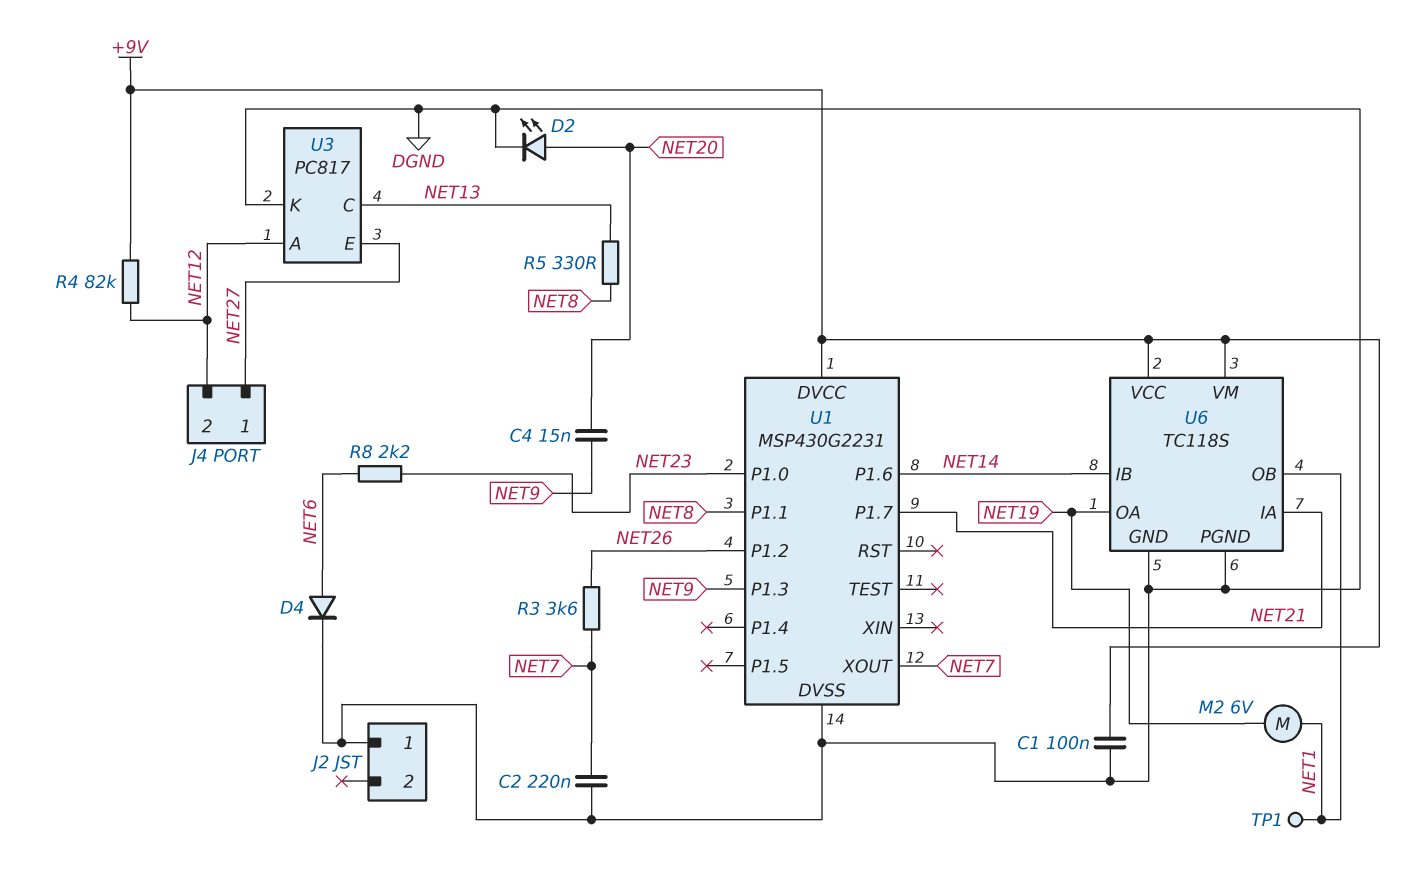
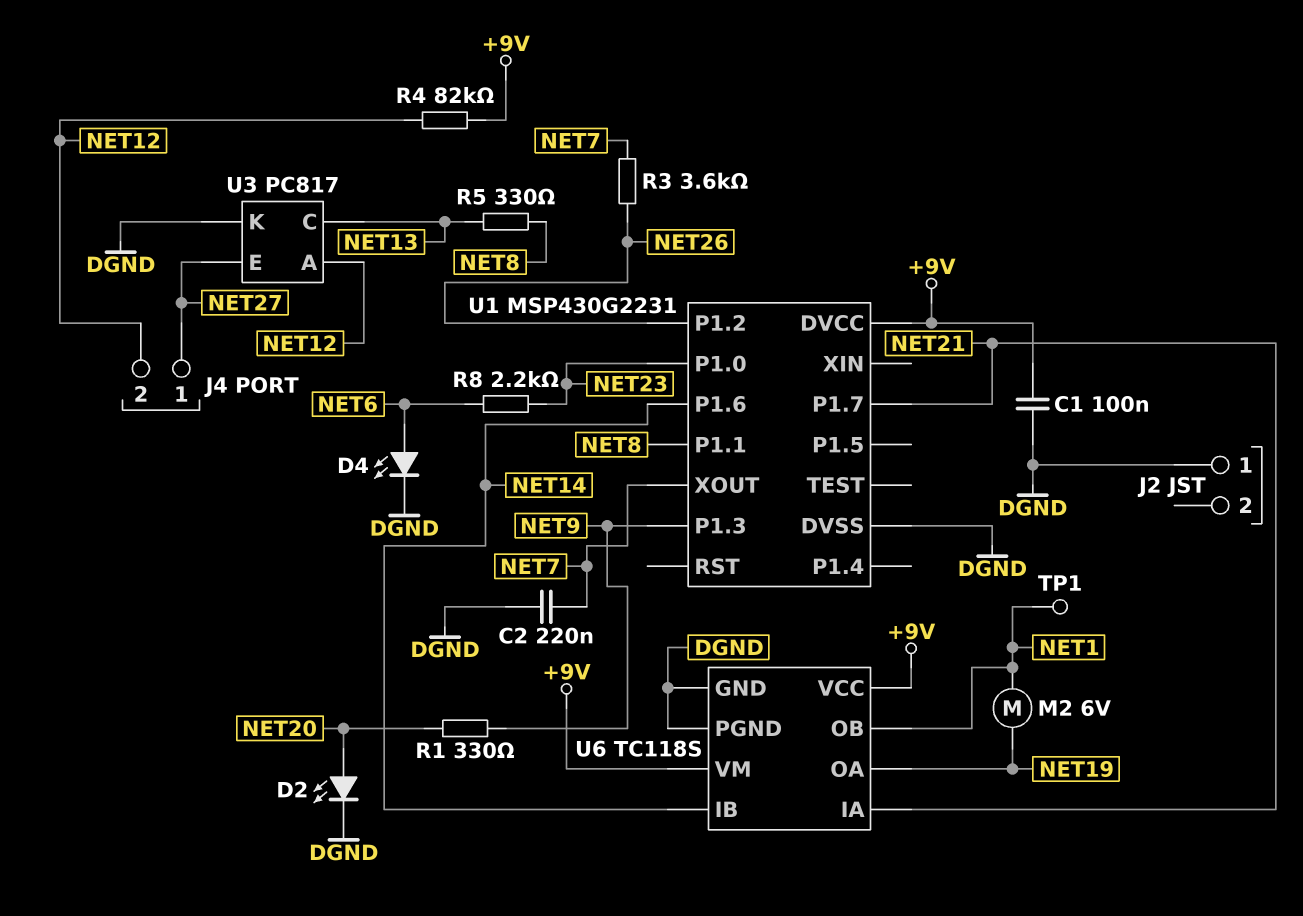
C4: 15nF (NET9, NET20) -> none
D4: diode (A NET6, K DGND) -> LED (A NET6, K DGND)
R1: none -> 330 (NET9, NET20)

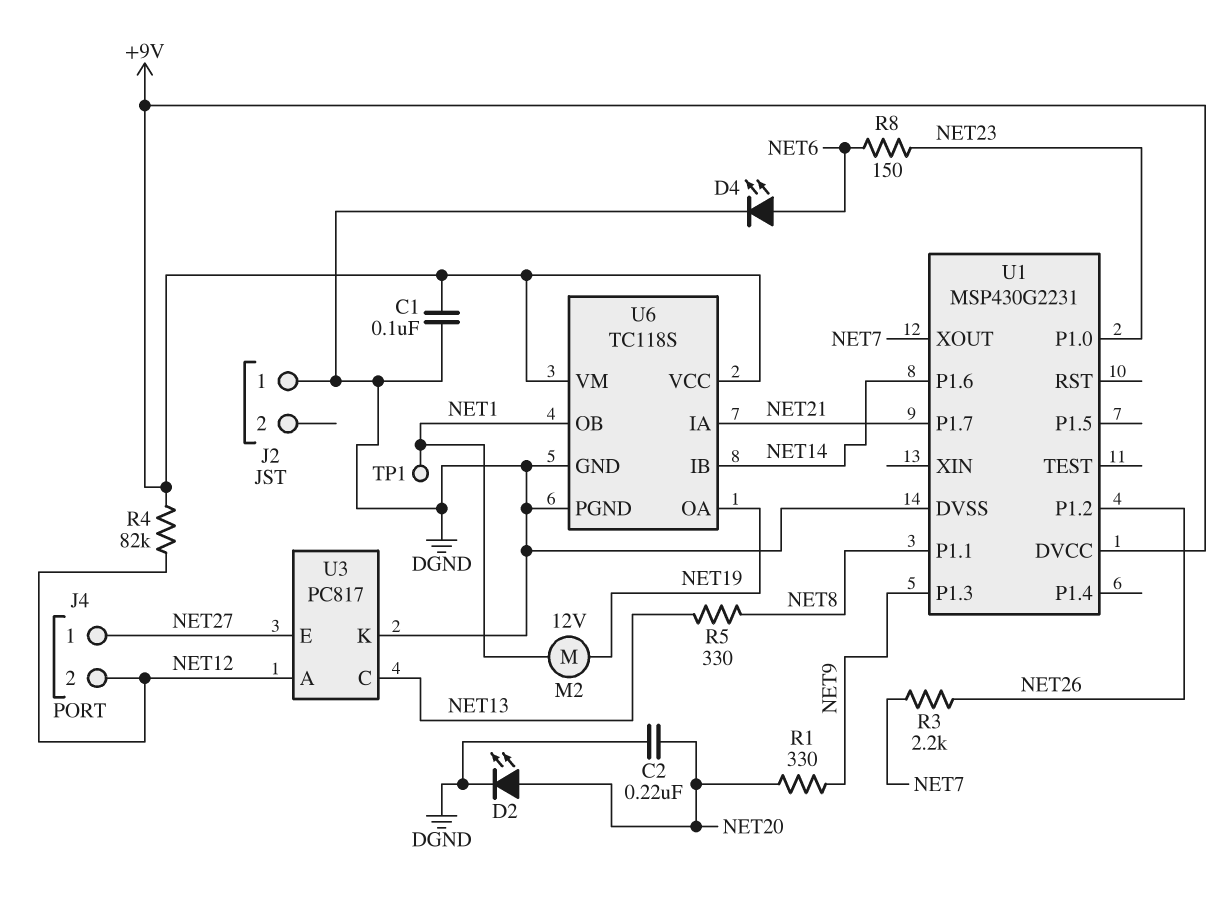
C2: 220nF (DGND, NET7) -> 220nF (DGND, NET20)
M2: motor 6V (NET1, NET19) -> motor 12V (NET1, NET19)
R3: 3.6k (NET7, NET26) -> 2.2k (NET7, NET26)
R8: 2.2k (NET6, NET23) -> 150 (NET6, NET23)

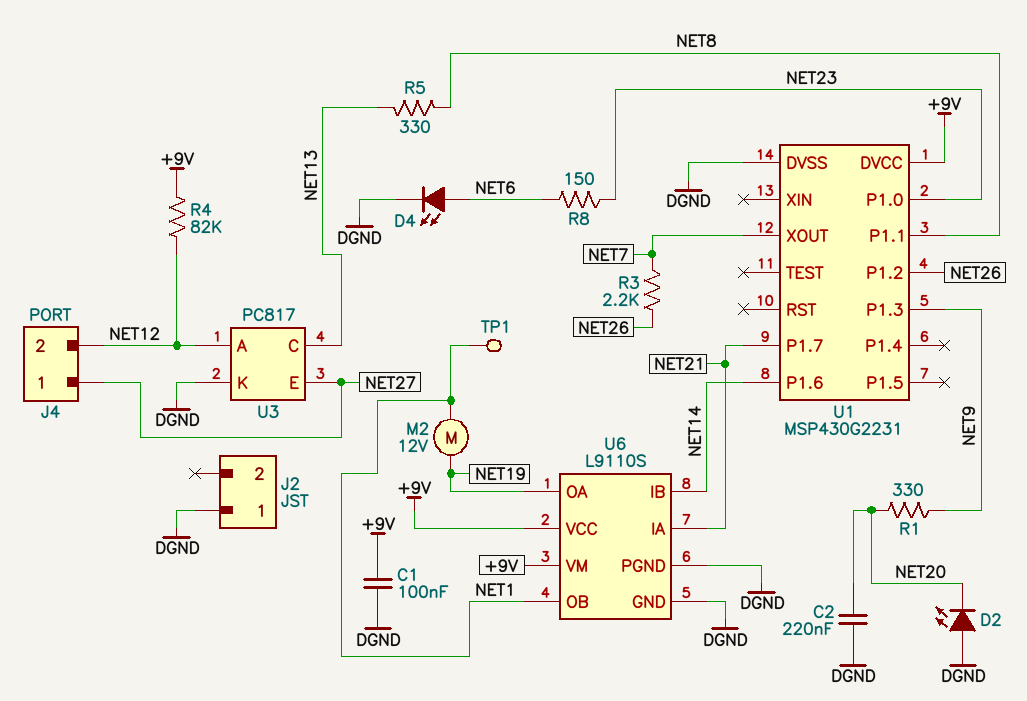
D2: LED (A NET20, K DGND) -> LED (A DGND, K NET20)
U6: TC118S -> L9110S

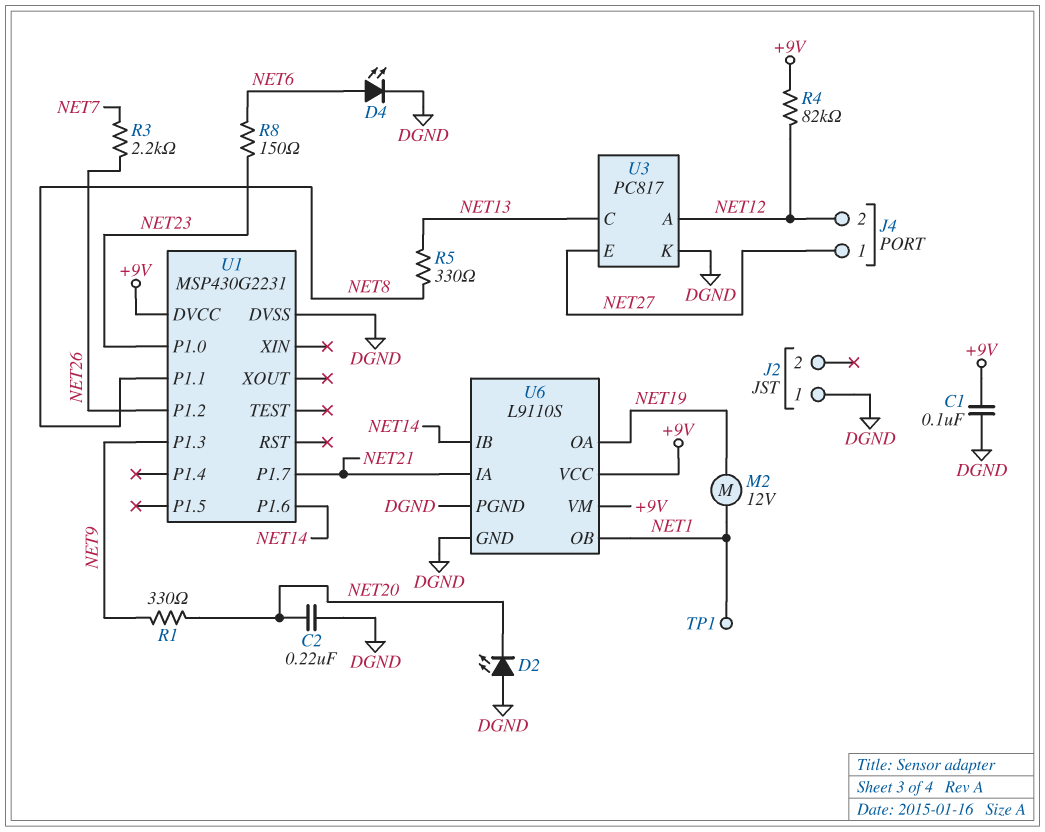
U1 pin XOUT: NET7 -> none

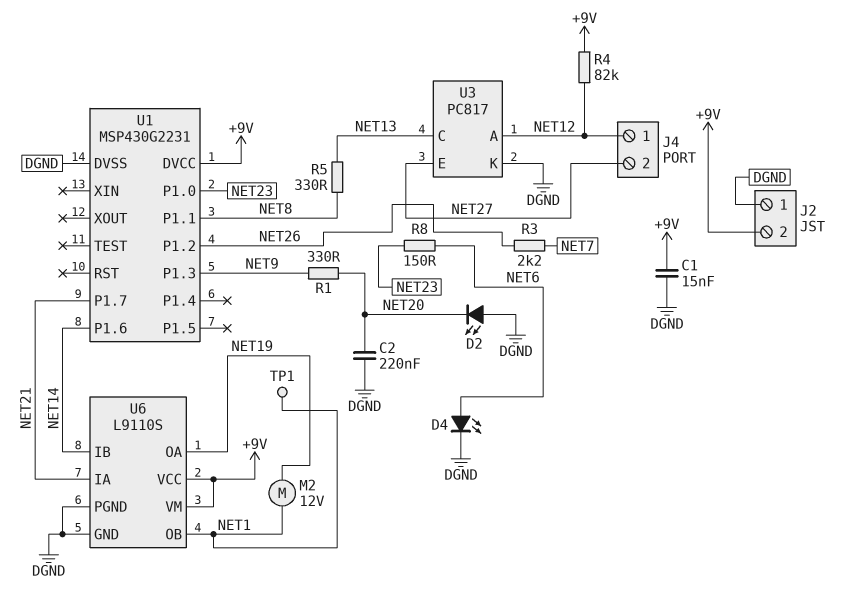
C1: 100nF (+9V, DGND) -> 15nF (+9V, DGND)
J2 pin 2: none -> +9V
J4 pin 1: NET27 -> NET12
J4 pin 2: NET12 -> NET27

